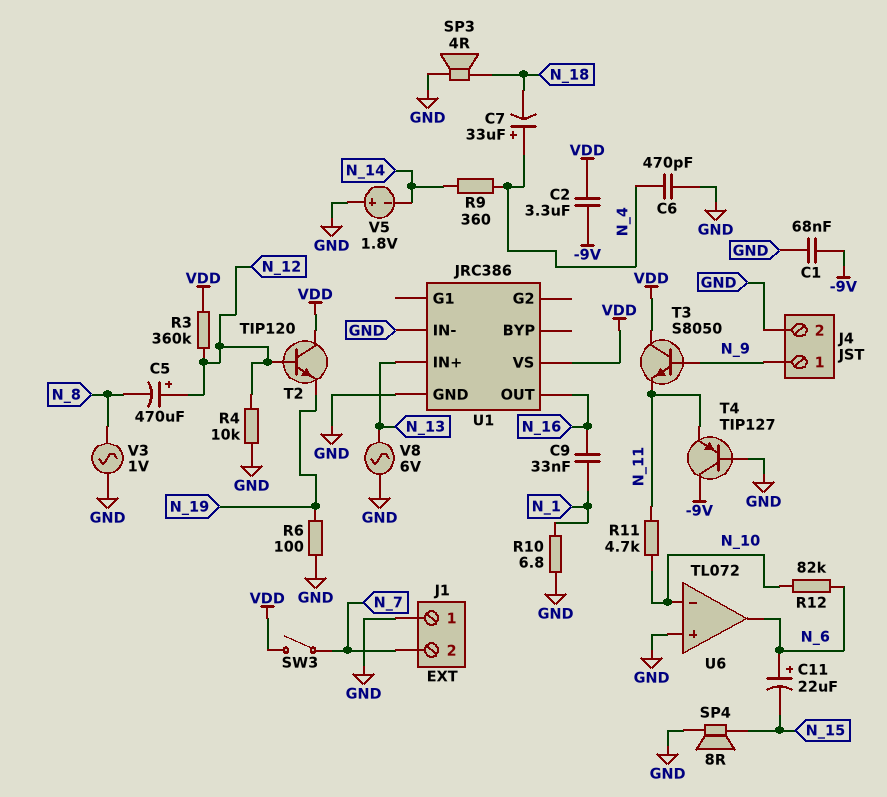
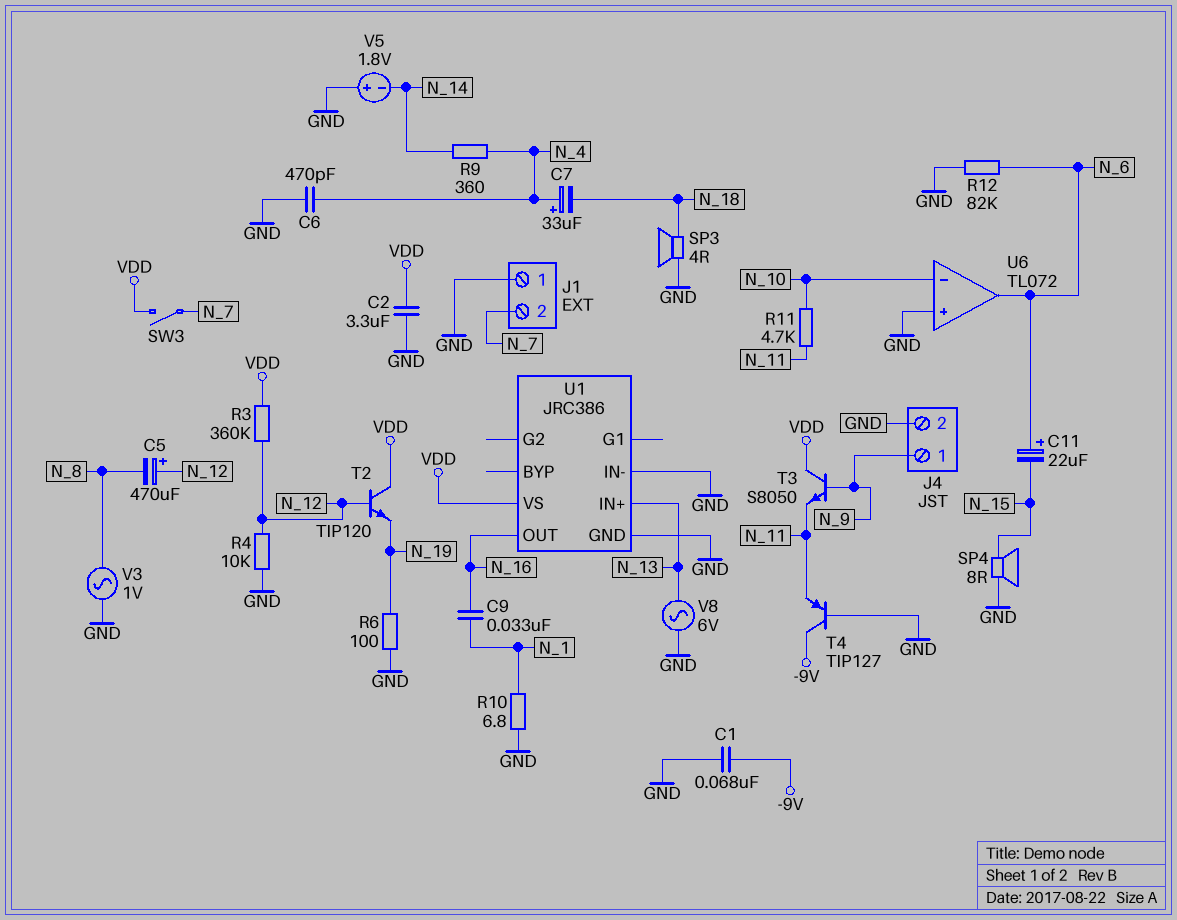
C2: 3.3uF (-9V, VDD) -> 3.3uF (GND, VDD)
R12: 82k (N_6, N_10) -> 82k (GND, N_6)

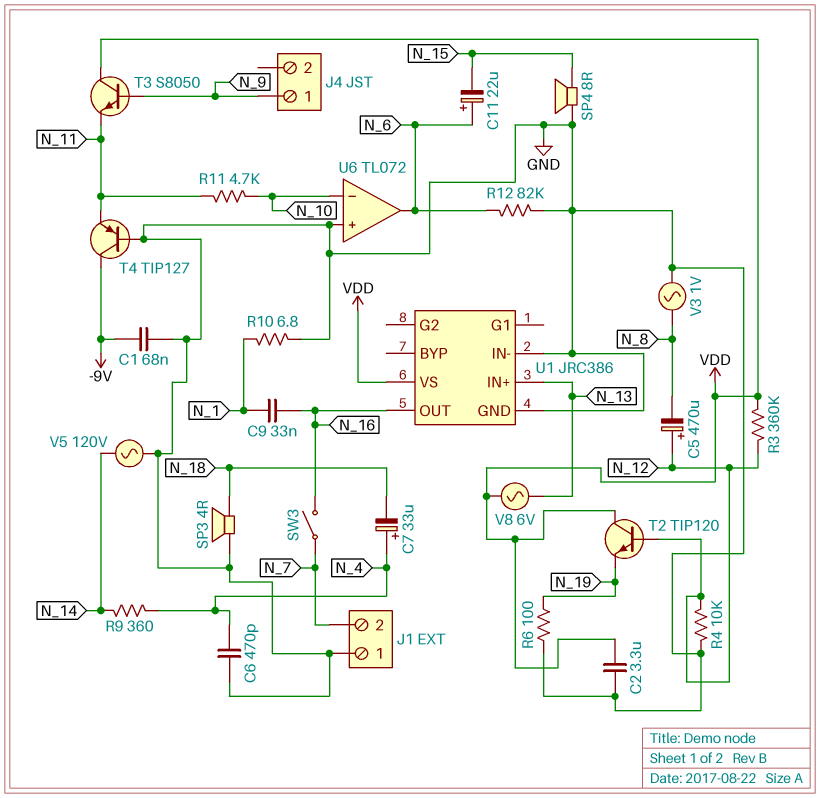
J4 pin 2: GND -> none
SW3: switch (N_7, VDD) -> switch (N_7, N_16)
V5: 1.8V (plus GND, minus N_14) -> AC 120V (GND, N_14)
V8: AC 6V (GND, N_13) -> AC 6V (N_13, VDD)

